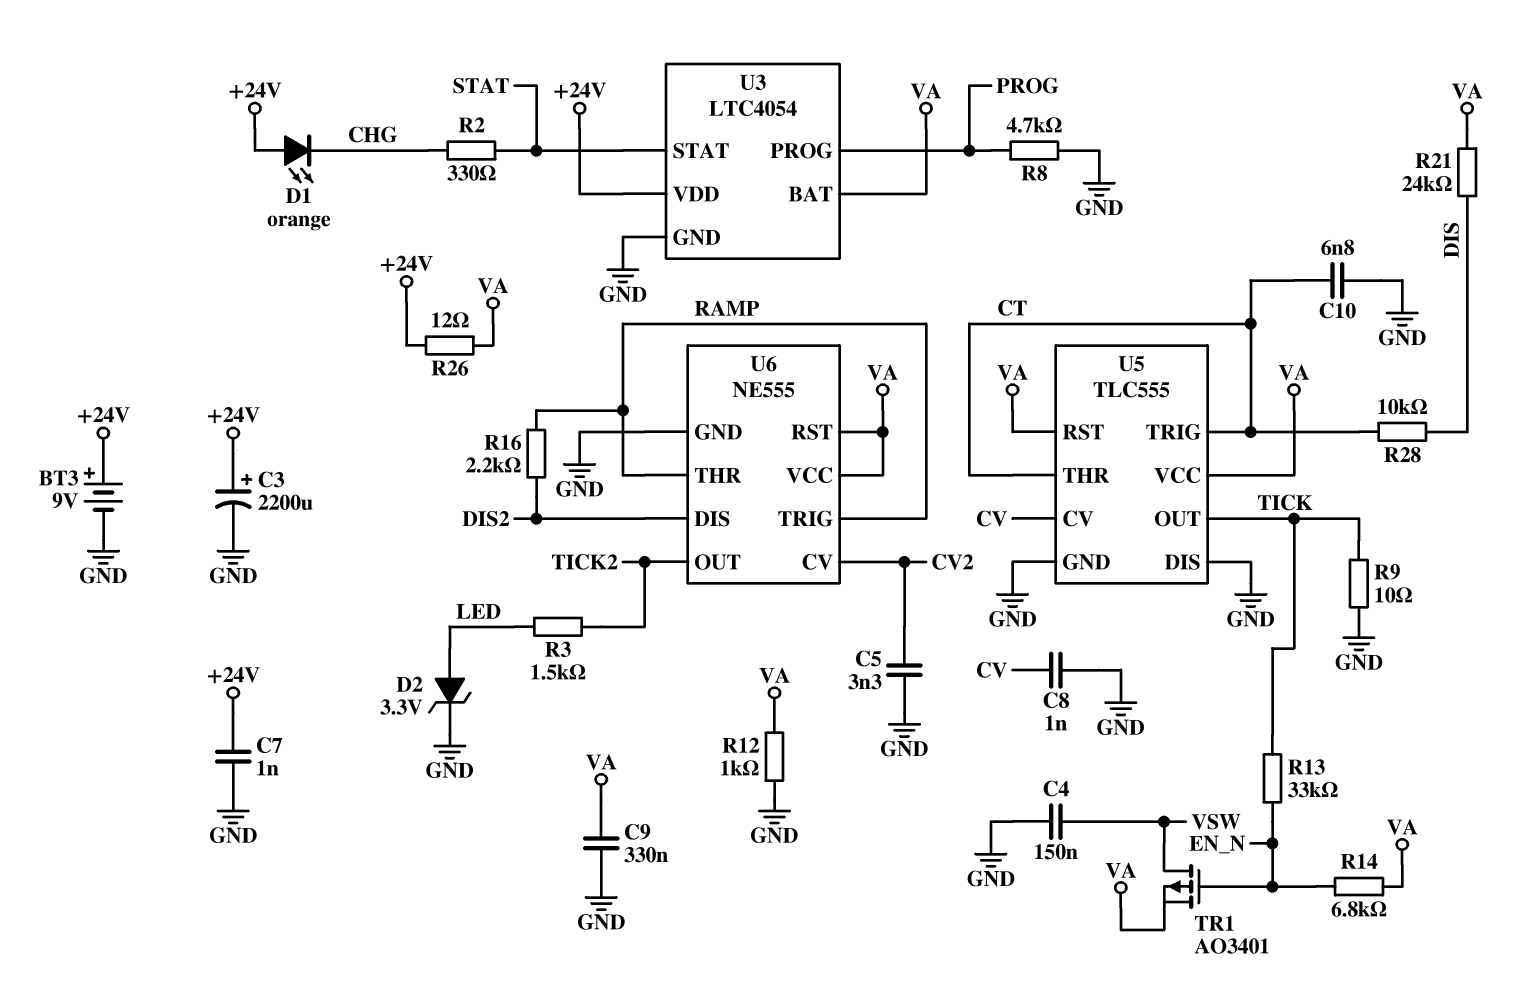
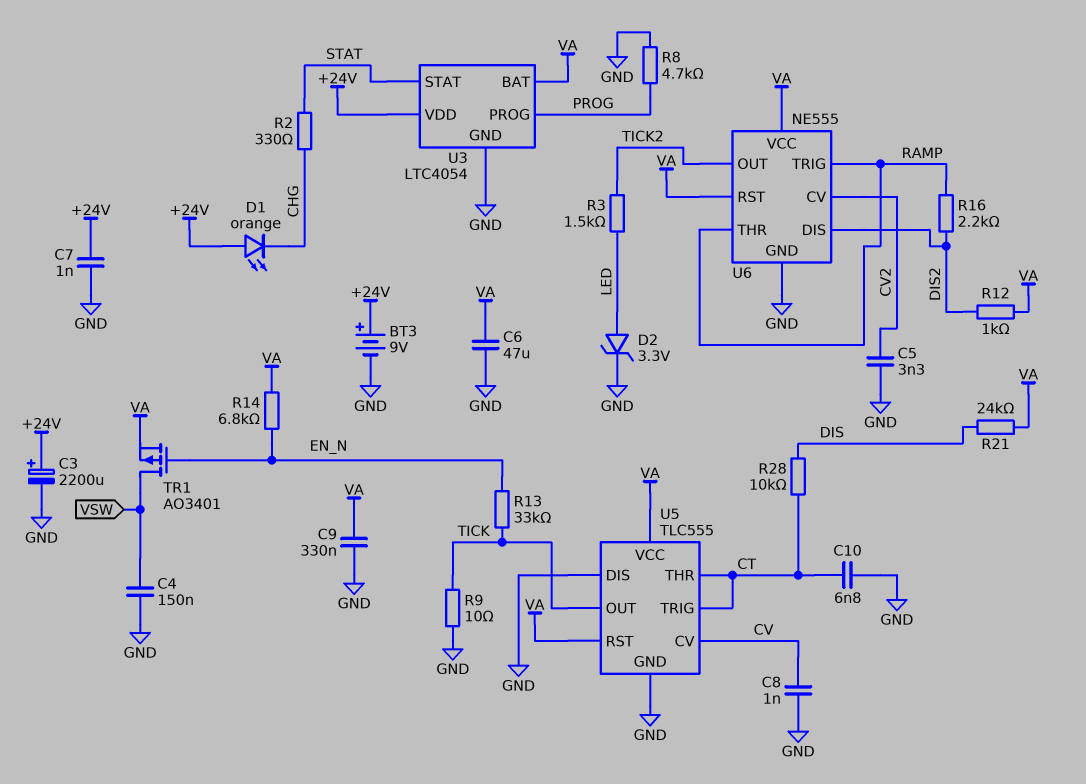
C6: none -> 47uF (GND, VA)
R12: 1k (GND, VA) -> 1k (DIS2, VA)
R26: 12 (+24V, VA) -> none

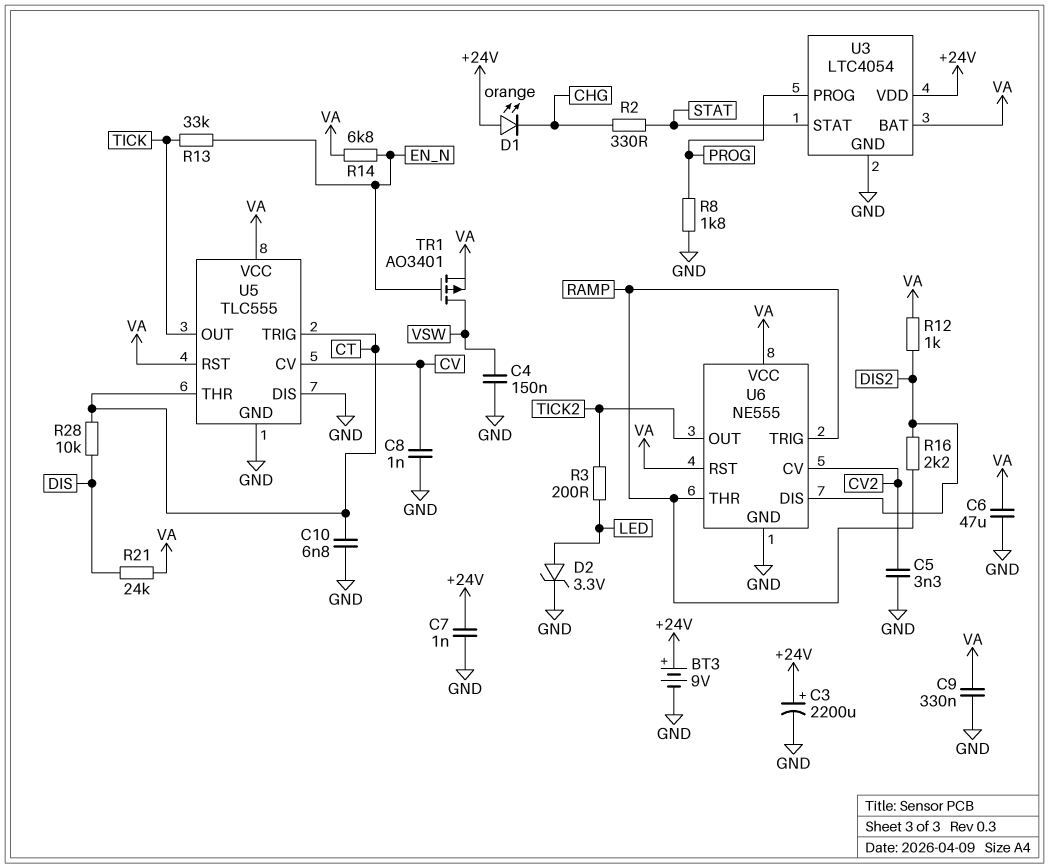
R3: 1.5k (LED, TICK2) -> 200 (LED, TICK2)
R8: 4.7k (GND, PROG) -> 1.8k (GND, PROG)
R9: 10 (GND, TICK) -> none

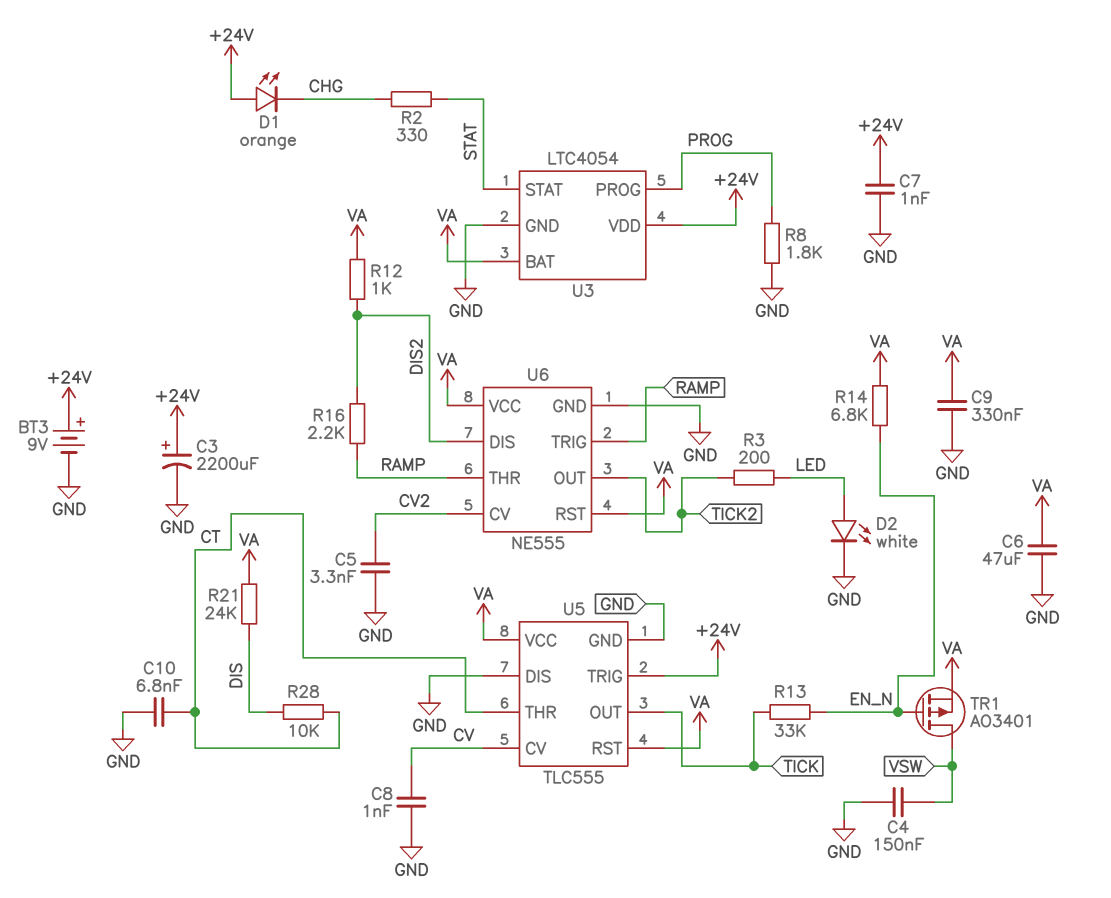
D2: zener 3.3V (A LED, K GND) -> LED white (A LED, K GND)
U5 pin TRIG: CT -> +24V

